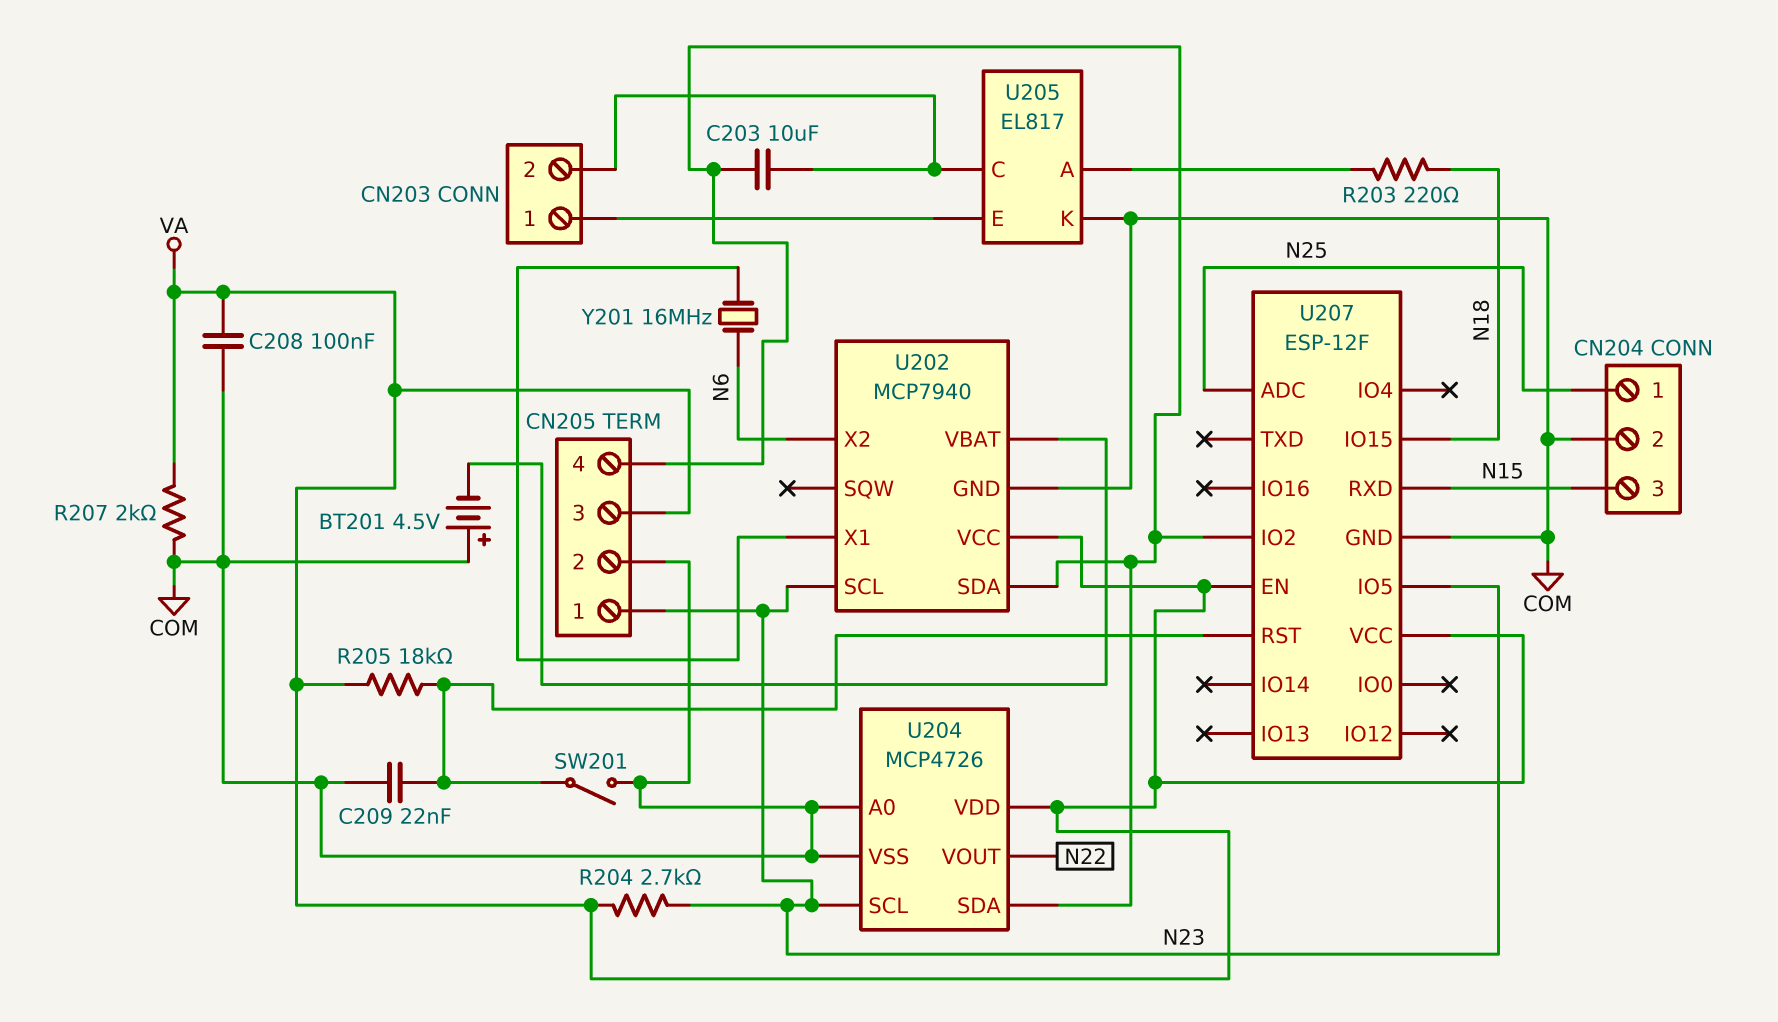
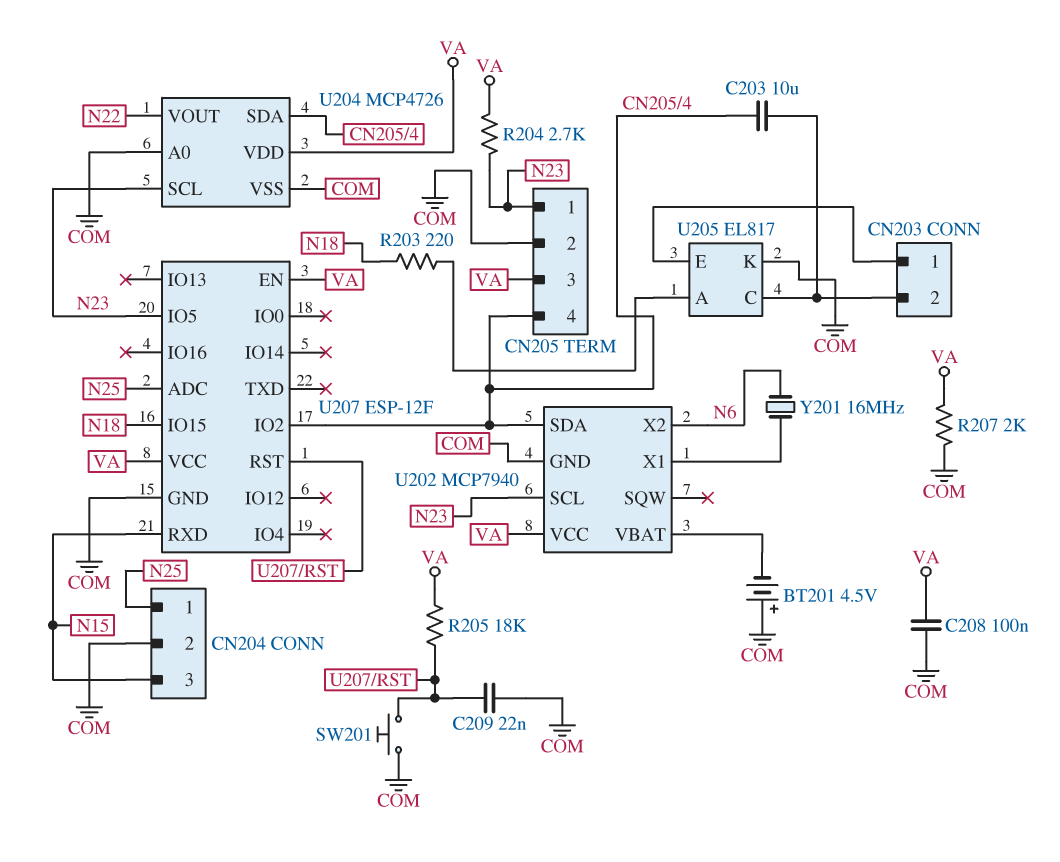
SW201: switch (COM, U207/RST) -> button (COM, U207/RST)

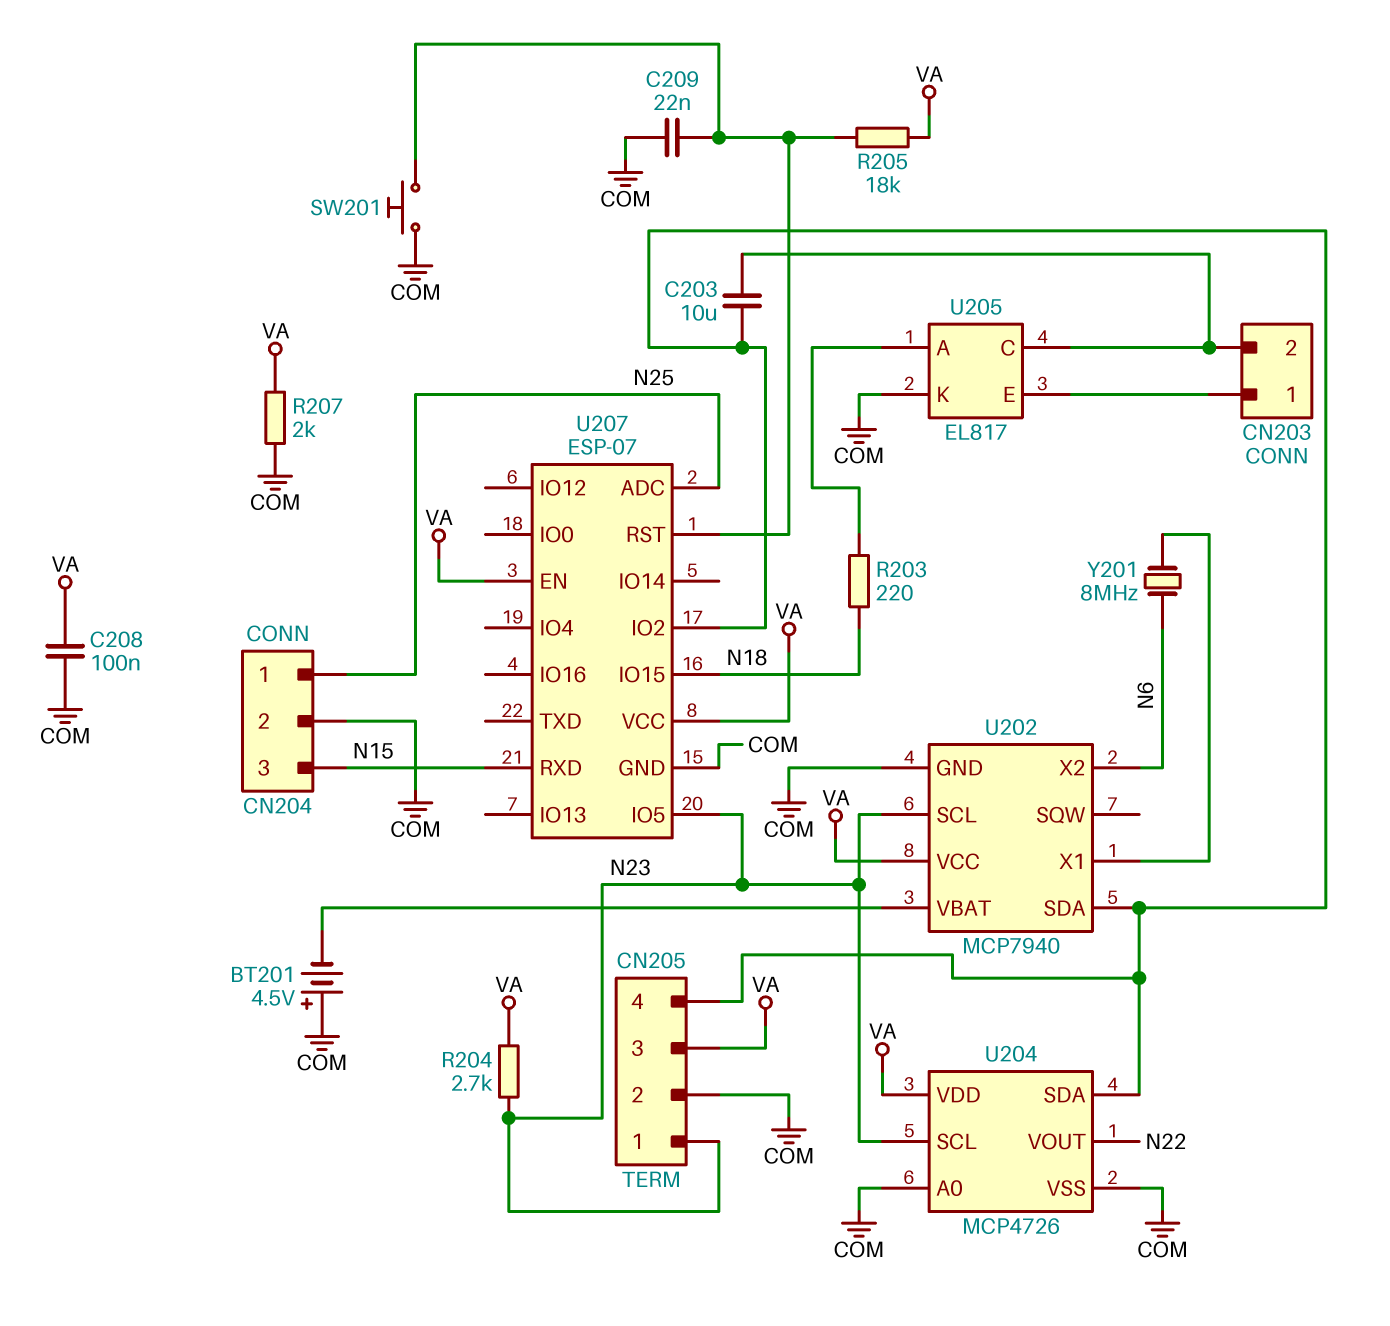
U207: ESP-12F -> ESP-07
Y201: 16MHz (N6, U202/X1) -> 8MHz (N6, U202/X1)

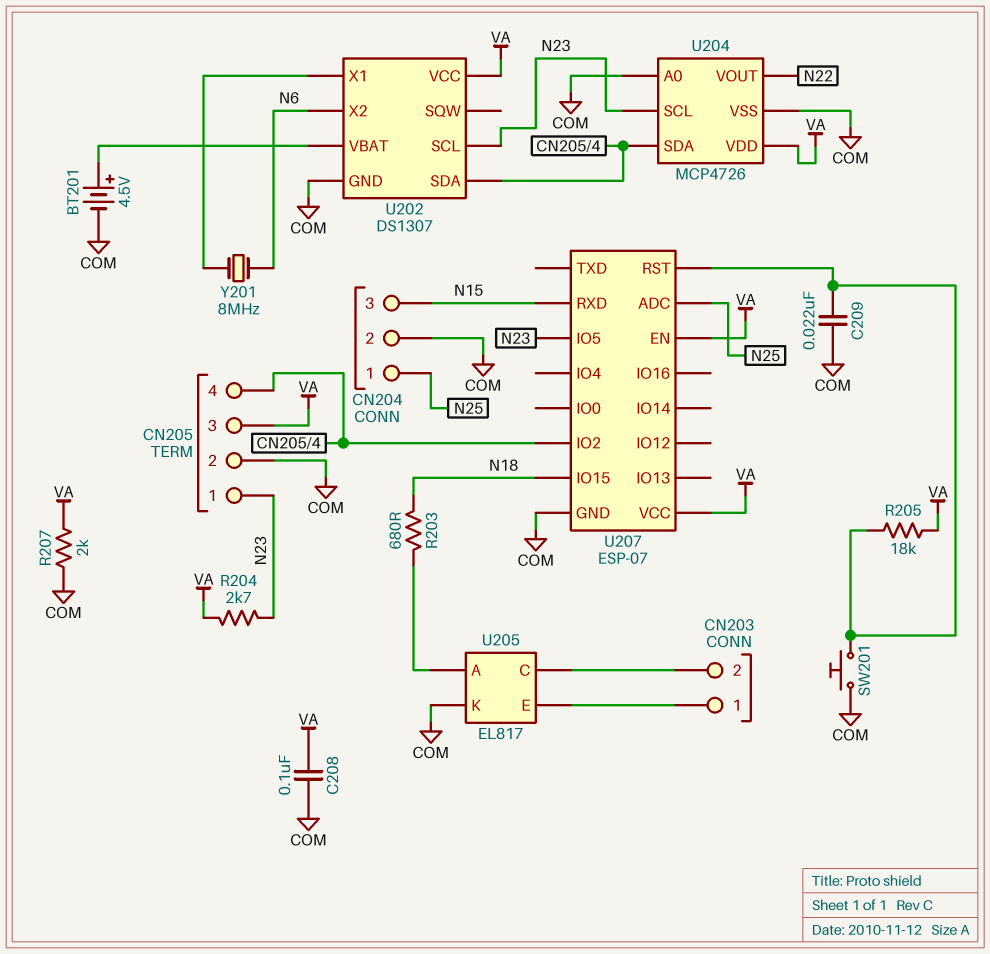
BT201: 4.5V (plus COM, minus U202/VBAT) -> 4.5V (plus U202/VBAT, minus COM)
C203: 10uF (CN203/2, CN205/4) -> none
R203: 220 (N18, U205/A) -> 680 (N18, U205/A)
U202: MCP7940 -> DS1307

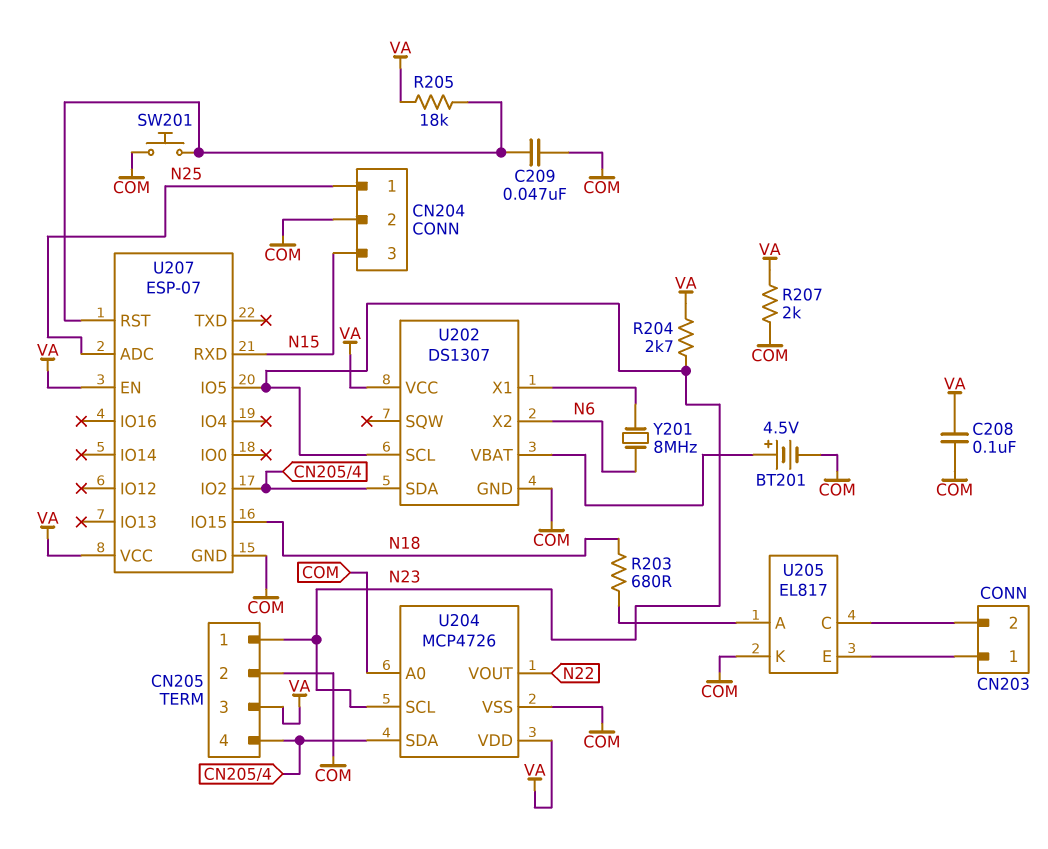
C209: 22nF (COM, U207/RST) -> 47nF (COM, U207/RST)

